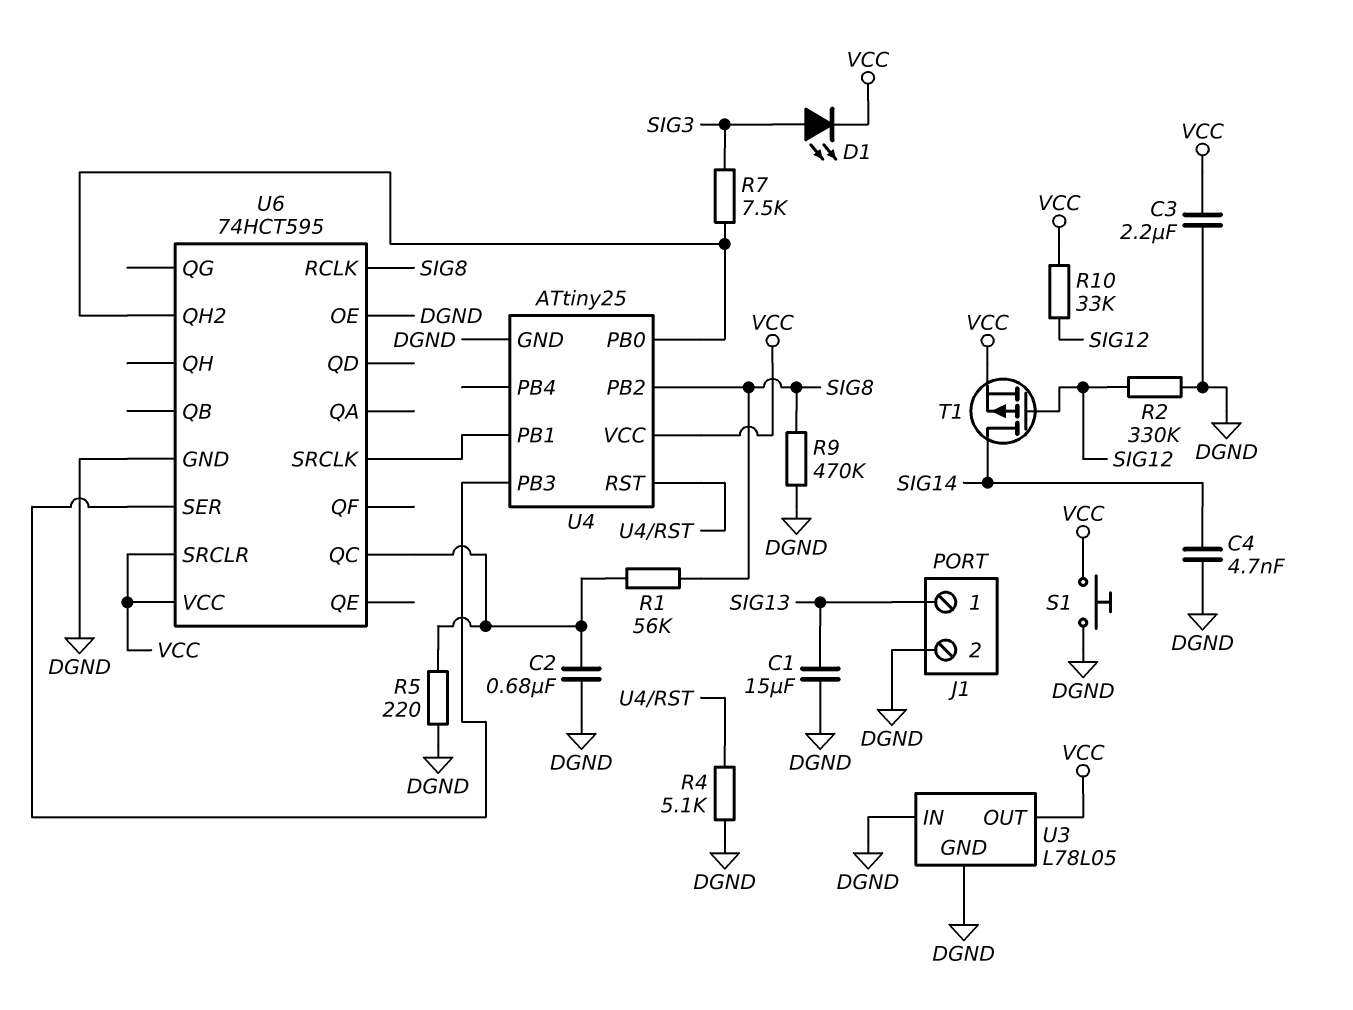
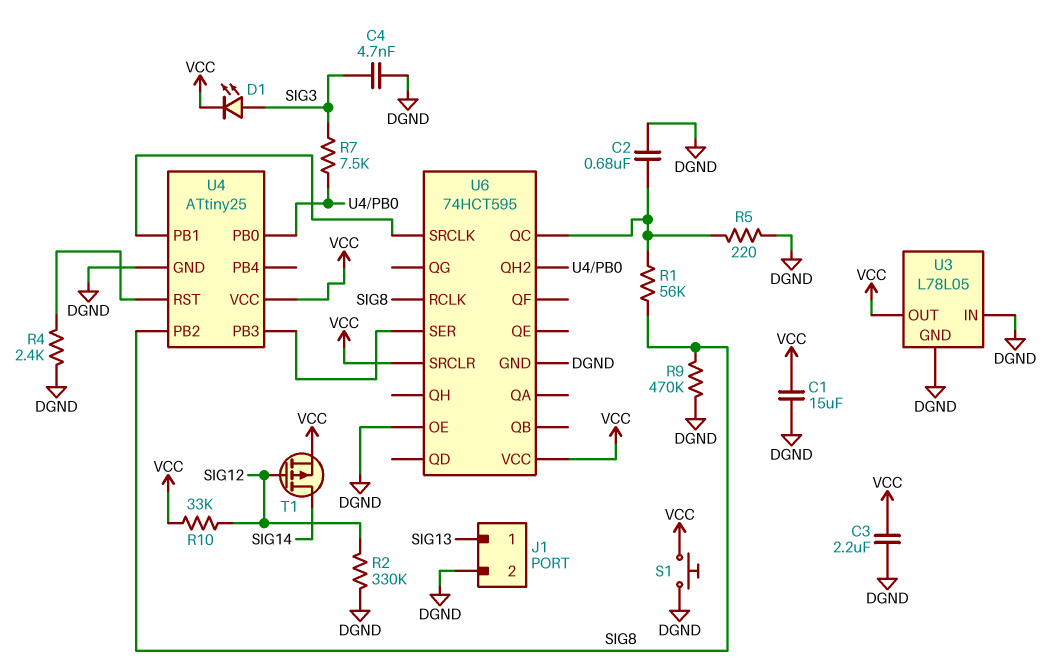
C1: 15uF (DGND, SIG13) -> 15uF (DGND, VCC)
C4: 4.7nF (DGND, SIG14) -> 4.7nF (DGND, SIG3)
R4: 5.1k (DGND, U4/RST) -> 2.4k (DGND, U4/RST)

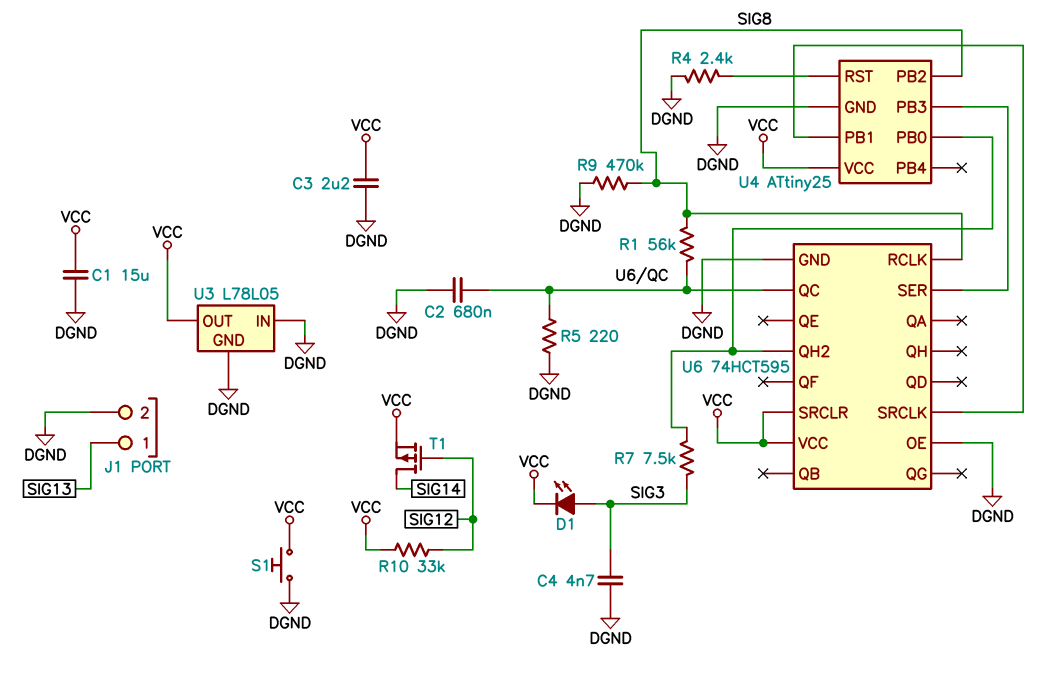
R2: 330k (DGND, SIG12) -> none

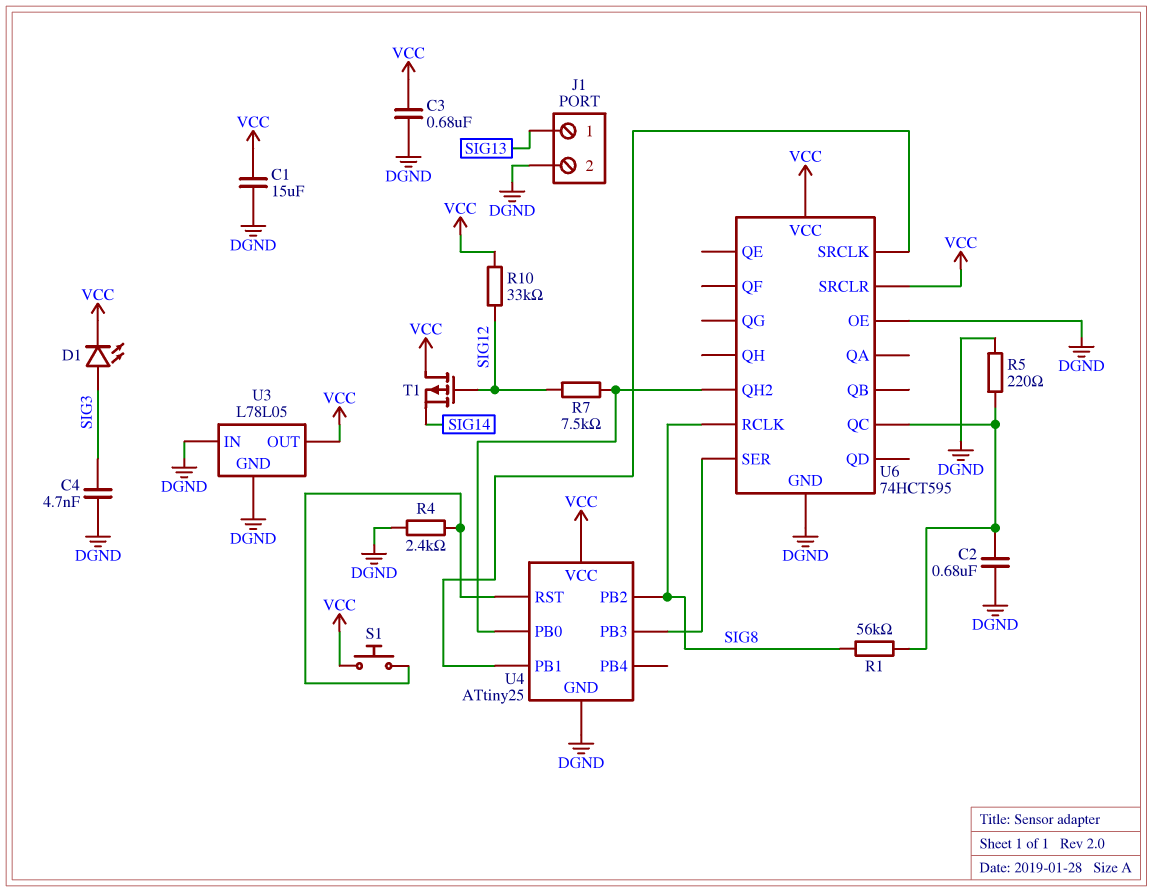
C3: 2.2uF (DGND, VCC) -> 680nF (DGND, VCC)
R7: 7.5k (SIG3, U4/PB0) -> 7.5k (SIG12, U4/PB0)
R9: 470k (DGND, SIG8) -> none
S1: button (DGND, VCC) -> button (U4/RST, VCC)
T1: PMOS (G SIG12, D SIG14, S VCC) -> PMOS (G SIG12, D VCC, S SIG14)

